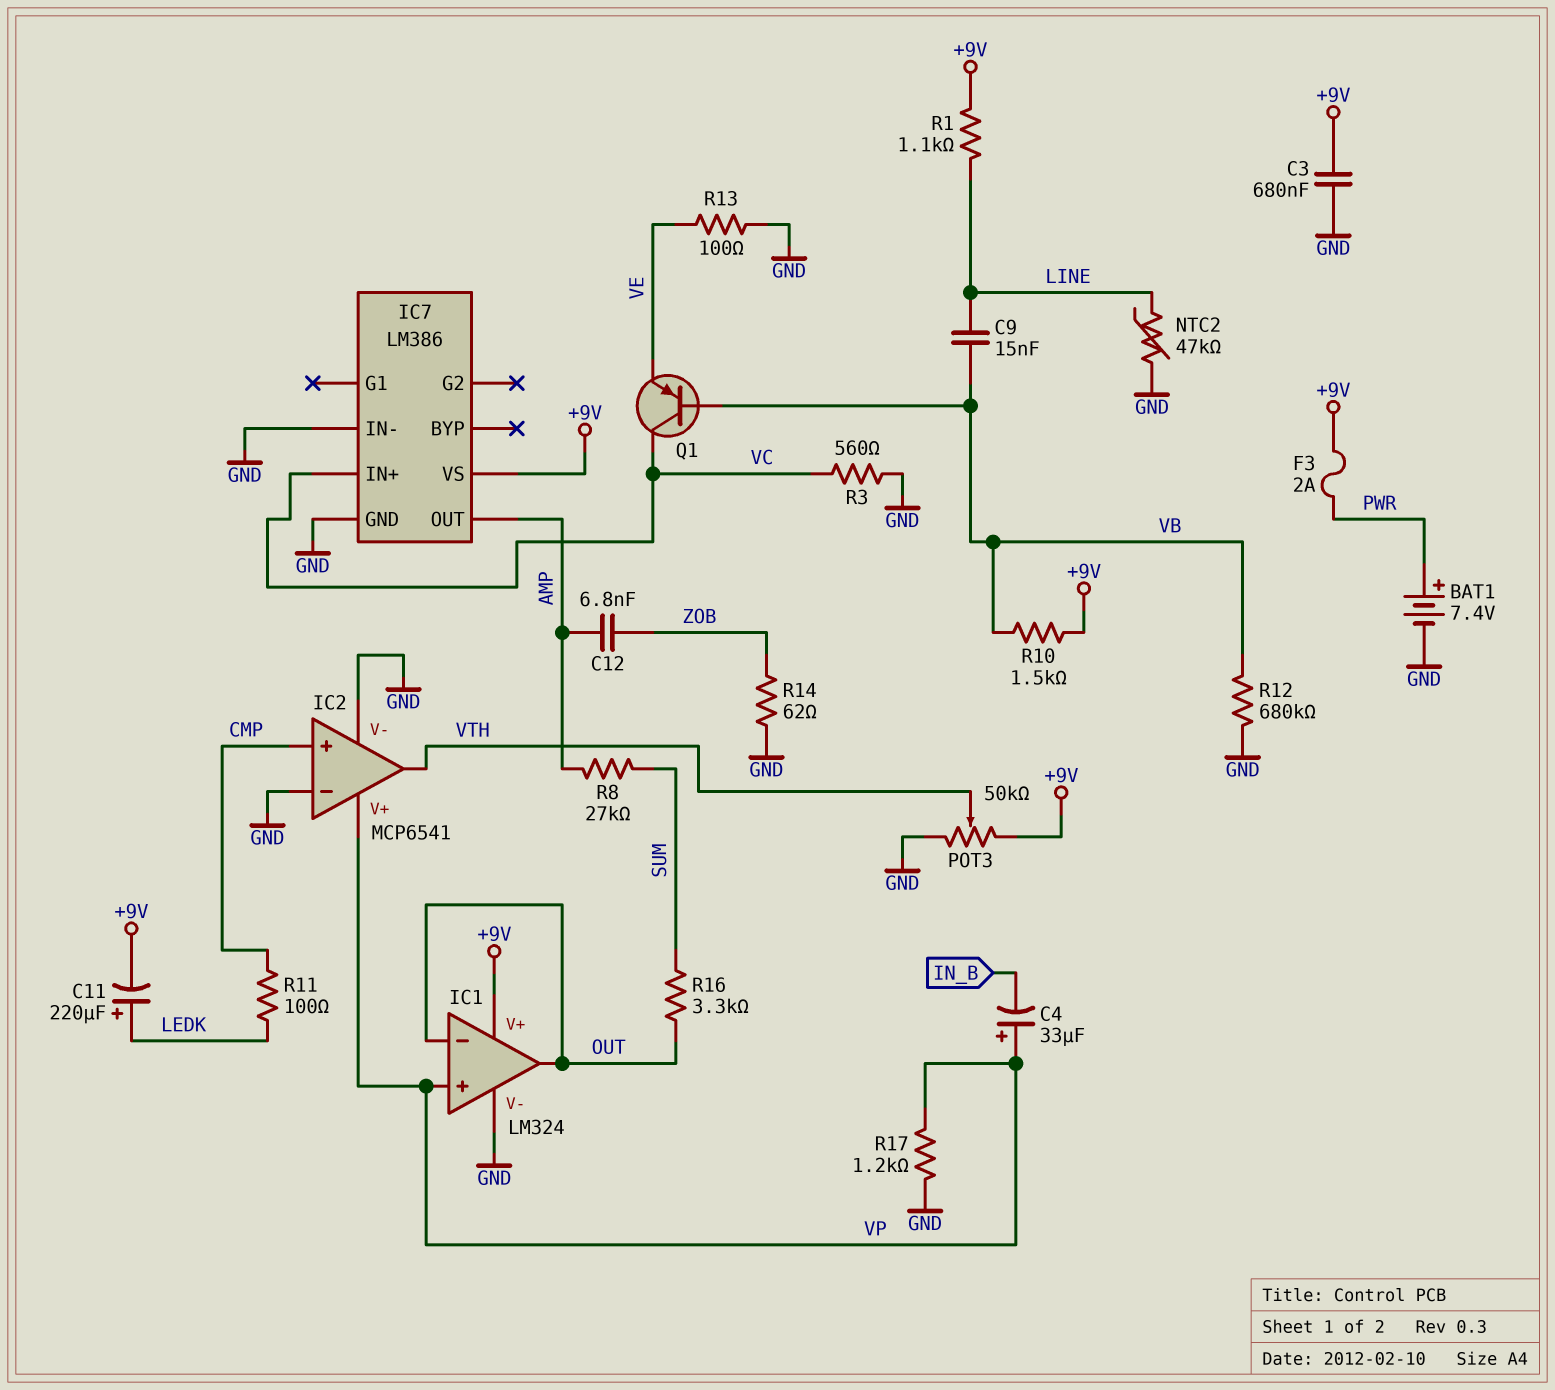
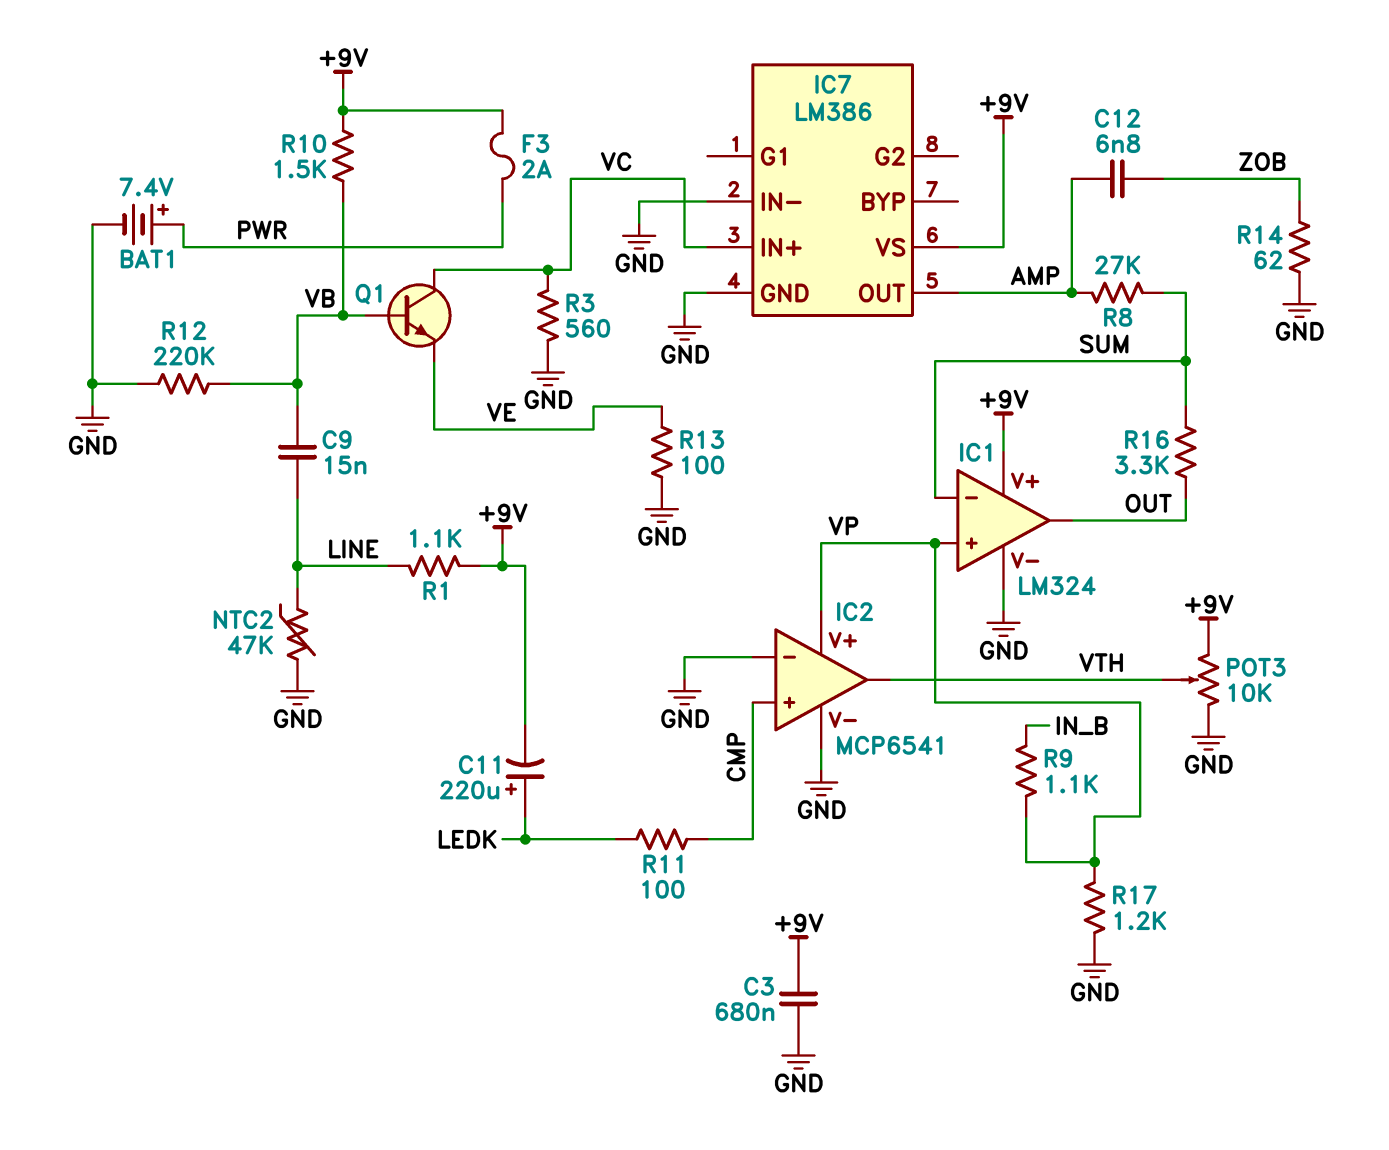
C4: 33uF (plus VP, minus IN_B) -> none
IC1 pin in-: OUT -> SUM
POT3: 50k (+9V, GND, wiper VTH) -> 10k (+9V, GND, wiper VTH)
Q1: PNP (B VB, C VC, E VE) -> NPN (B VB, C VC, E VE)
R9: none -> 1.1k (IN_B, VP)
R12: 680k (GND, VB) -> 220k (GND, VB)

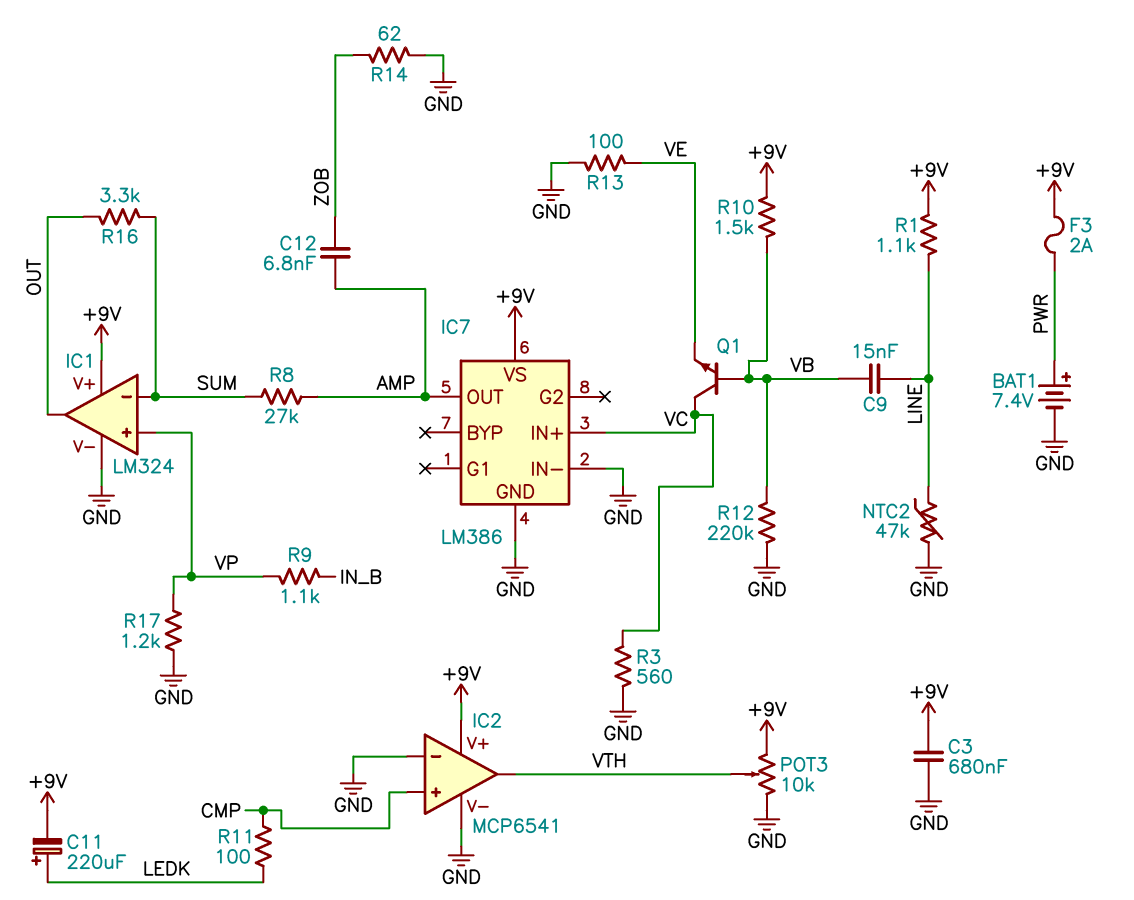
IC2 pin V+: VP -> +9V

